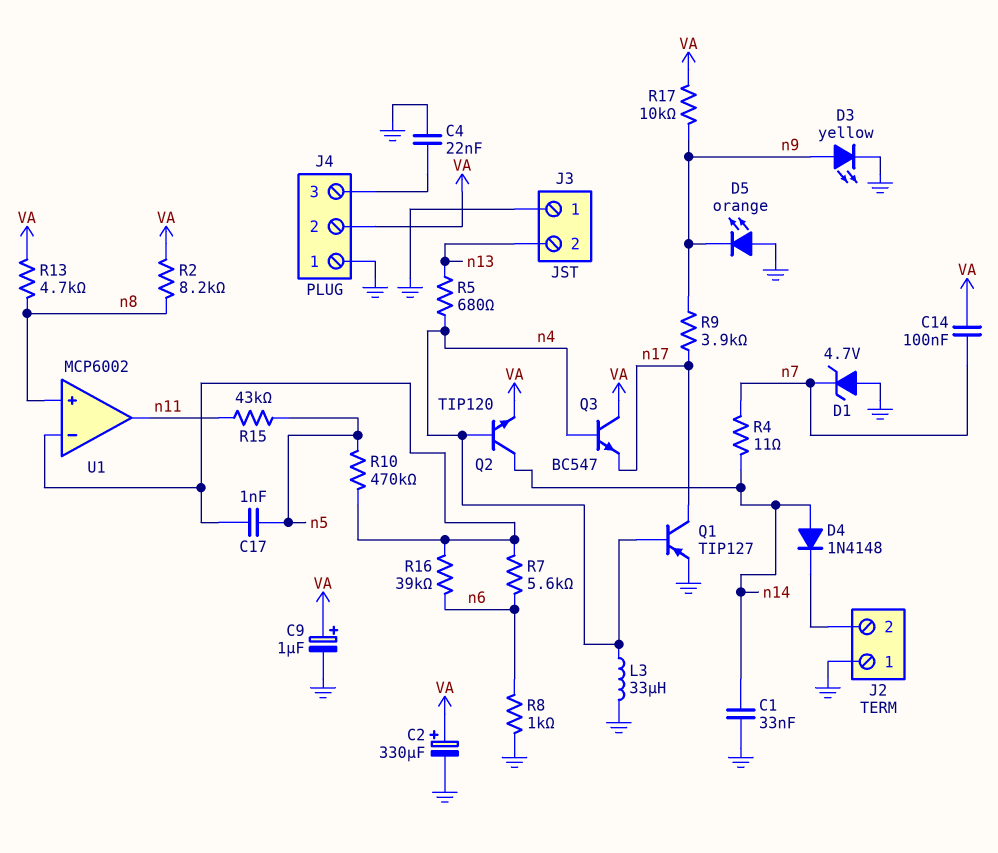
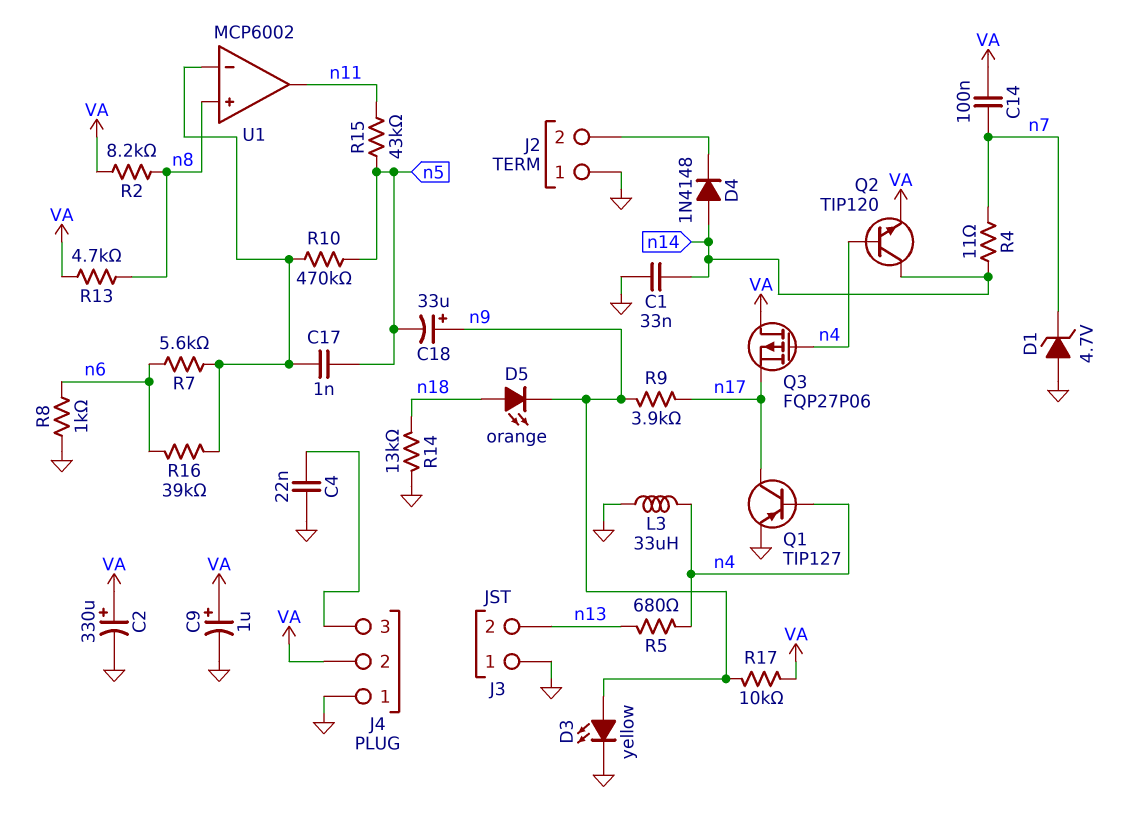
C18: none -> 33uF (plus n9, minus n5)
D5: LED orange (A GND, K n9) -> LED orange (A n18, K n9)
Q3: NPN BC547 (B n4, C VA, E n17) -> PMOS FQP27P06 (G n4, D VA, S n17)
R14: none -> 13k (GND, n18)

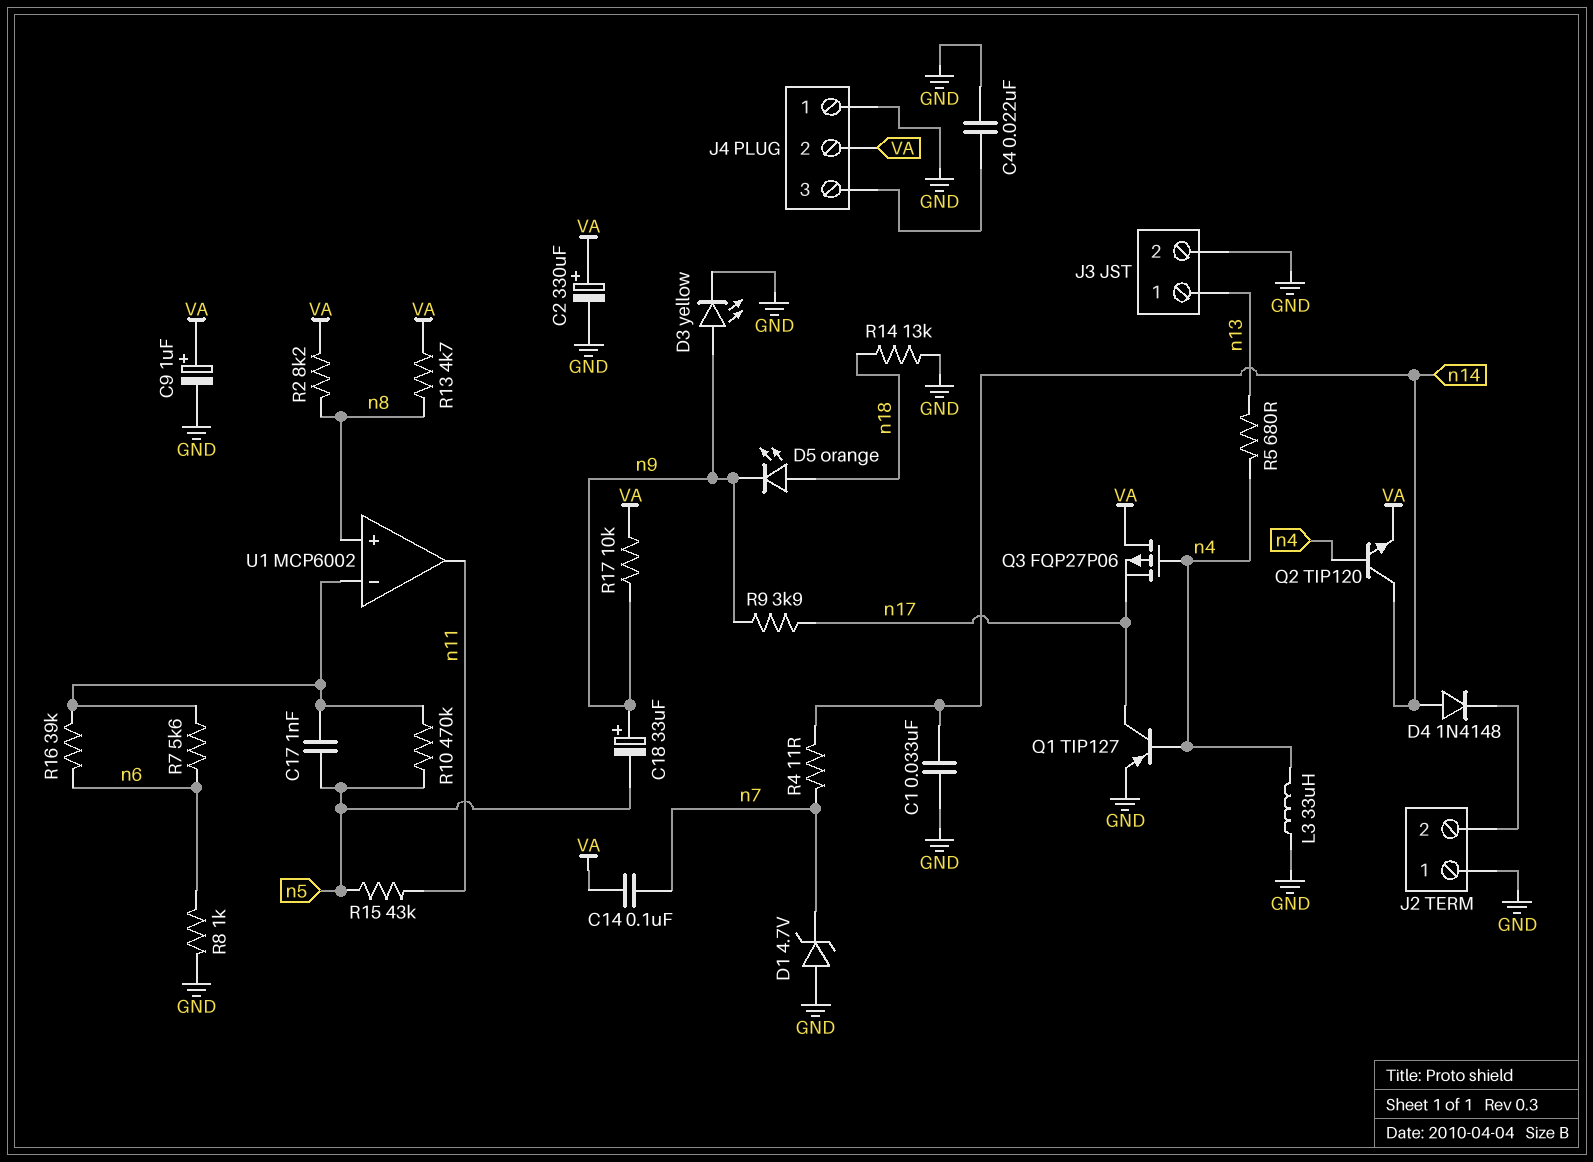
J3 pin 1: GND -> n13
J3 pin 2: n13 -> GND

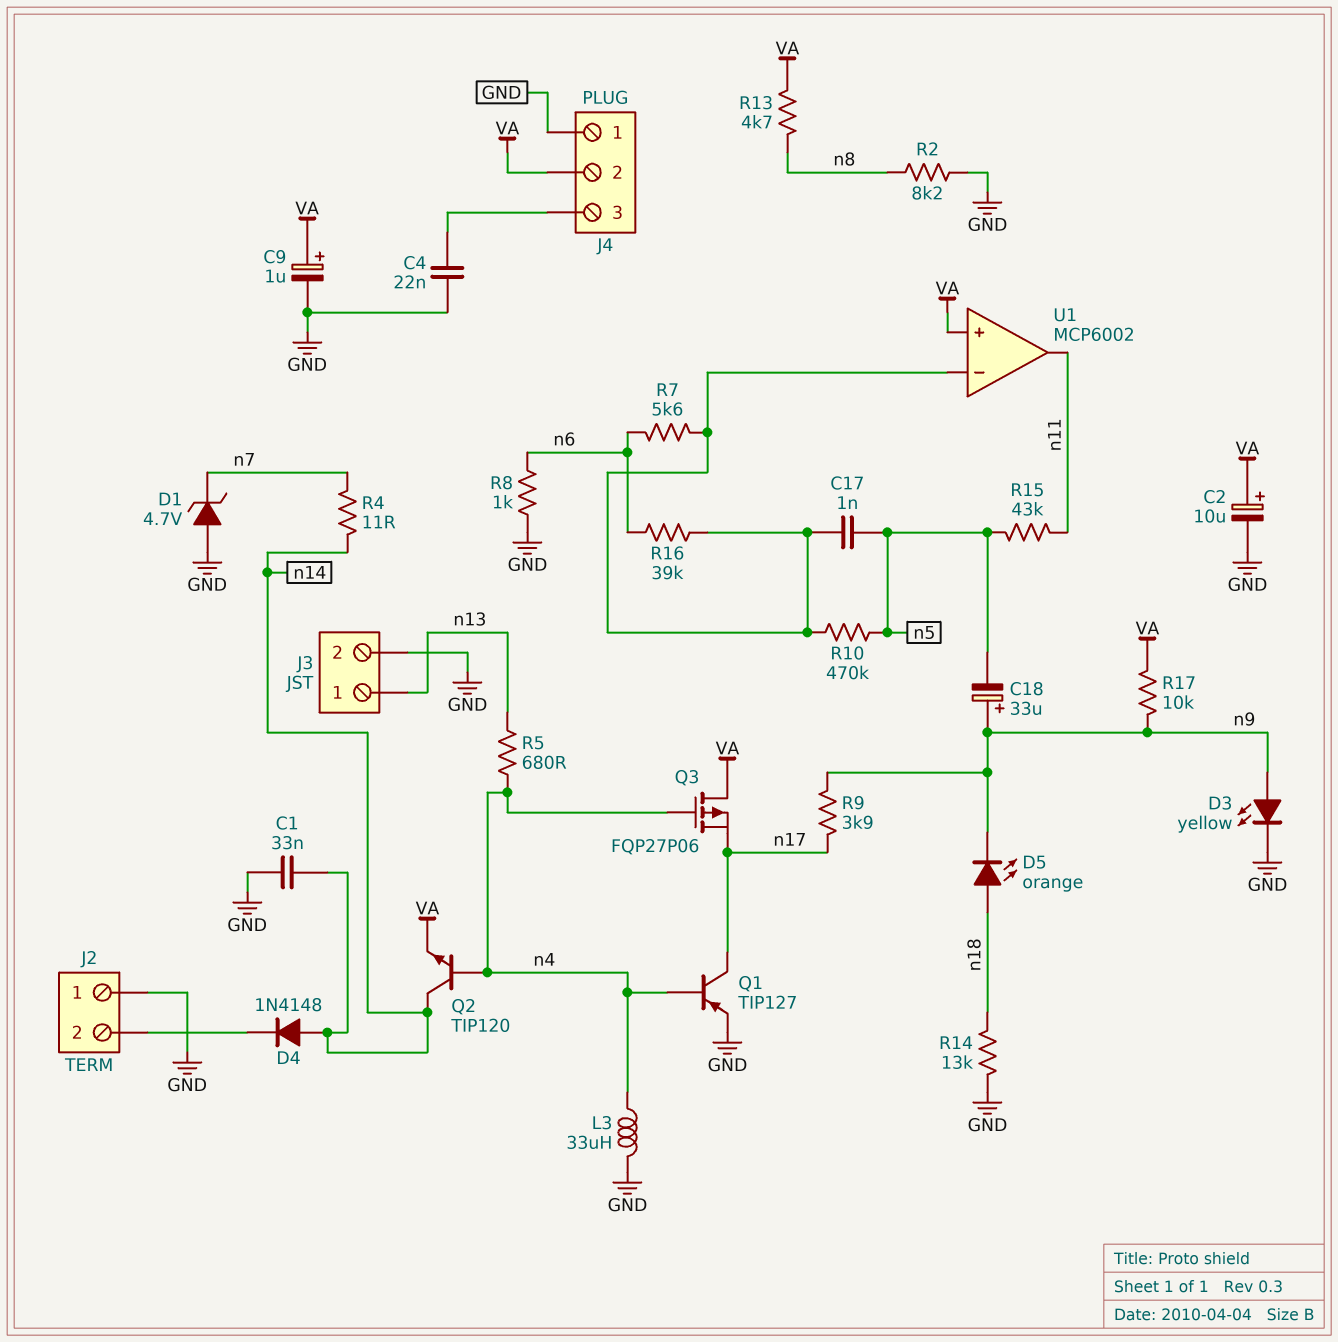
C2: 330uF (plus VA, minus GND) -> 10uF (plus VA, minus GND)
C14: 100nF (VA, n7) -> none
R2: 8.2k (VA, n8) -> 8.2k (GND, n8)
U1 pin in+: n8 -> VA

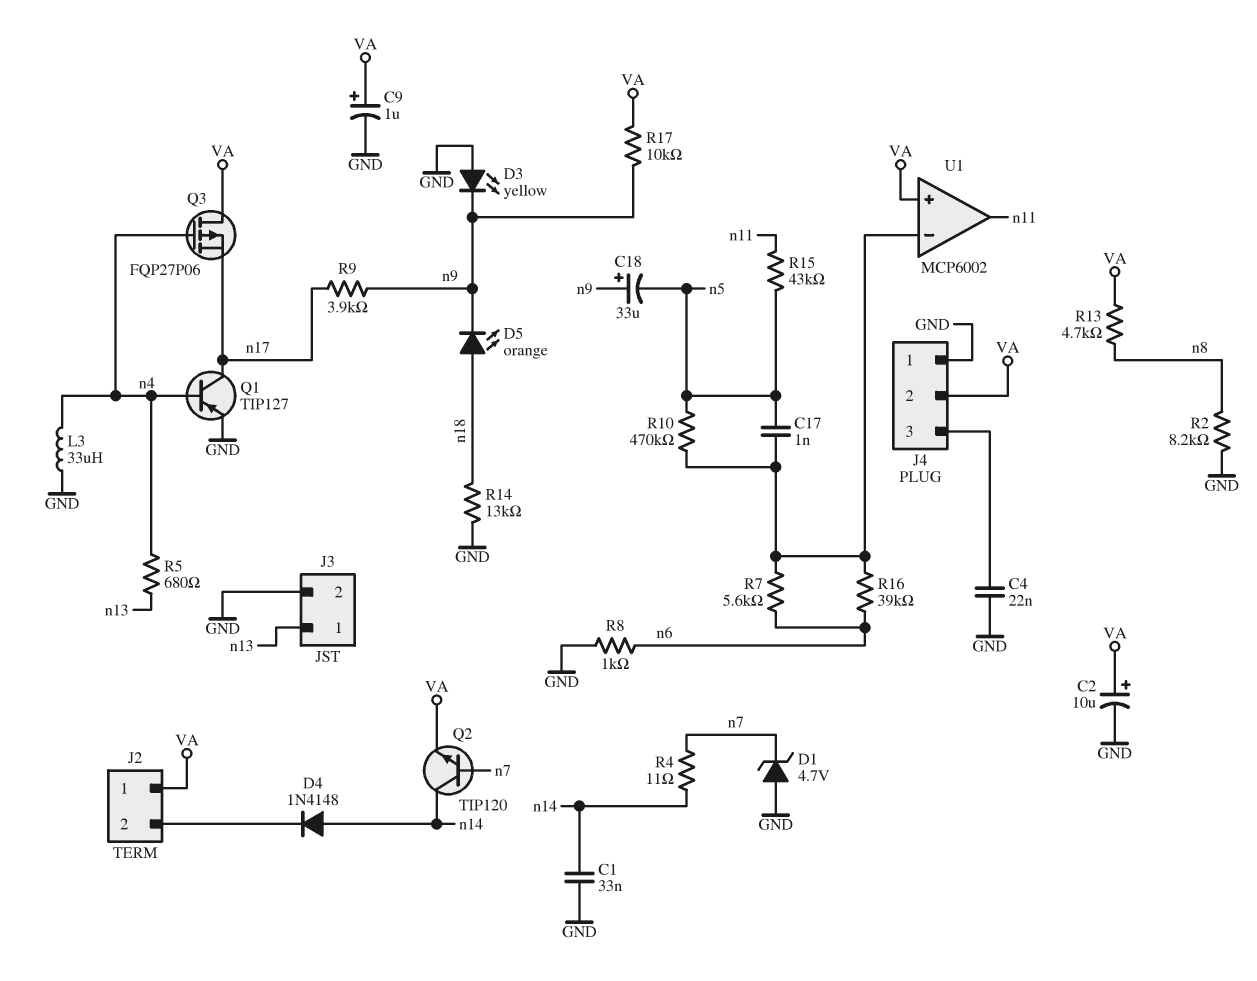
D3: LED yellow (A n9, K GND) -> LED yellow (A GND, K n9)
J2 pin 1: GND -> VA
Q2: NPN TIP120 (B n4, C n14, E VA) -> NPN TIP120 (B n7, C n14, E VA)

